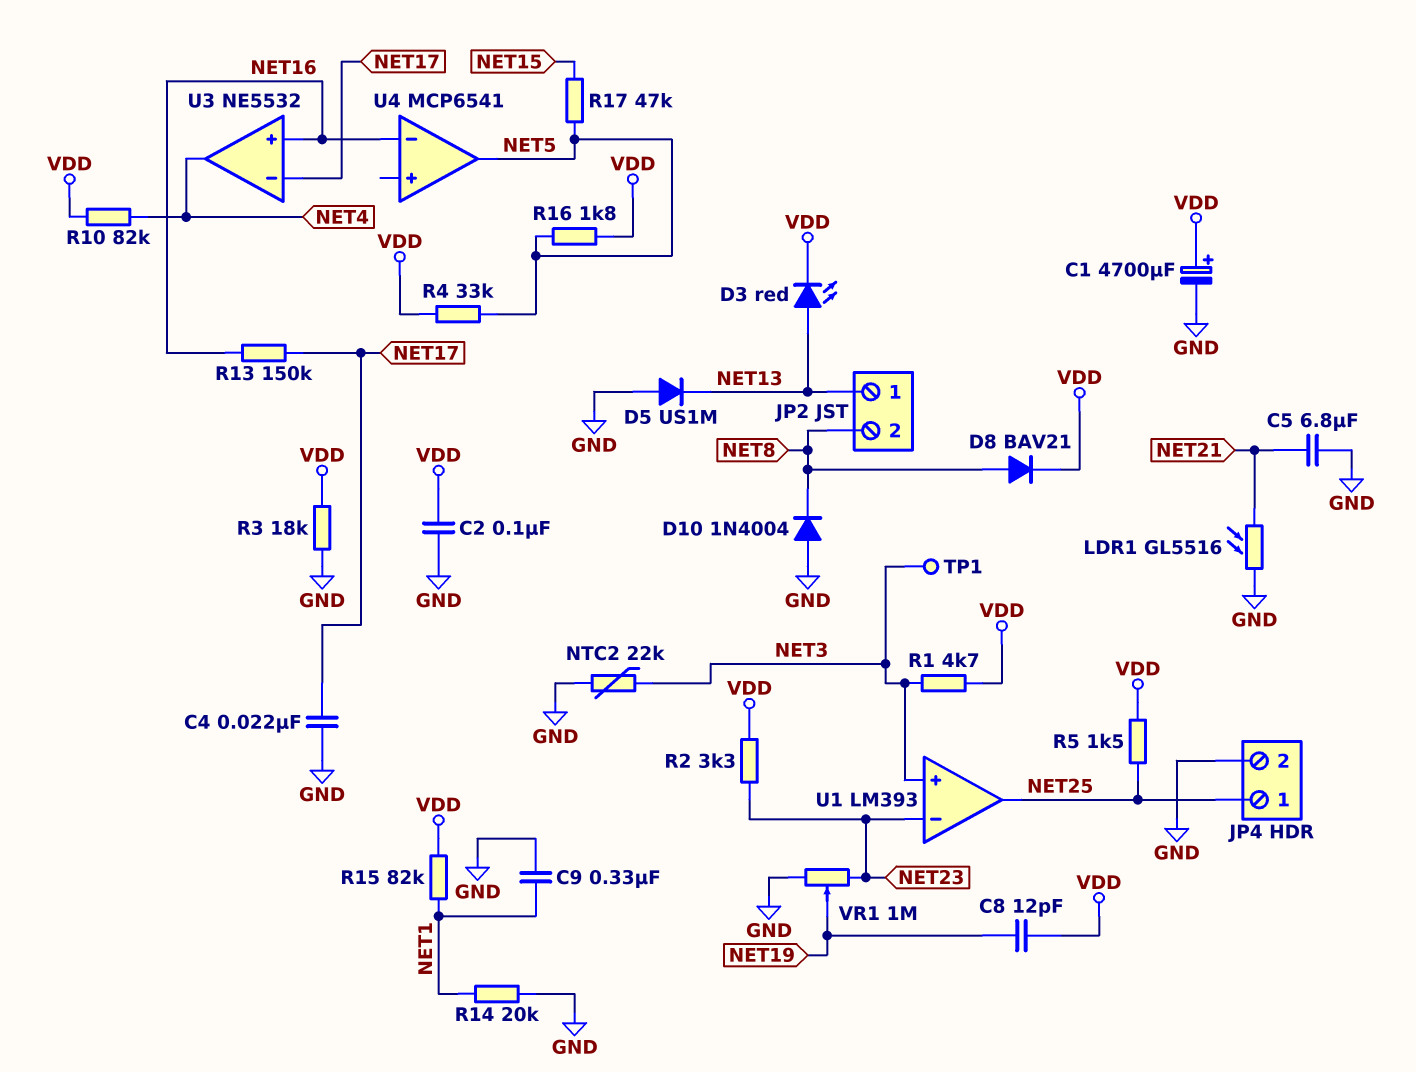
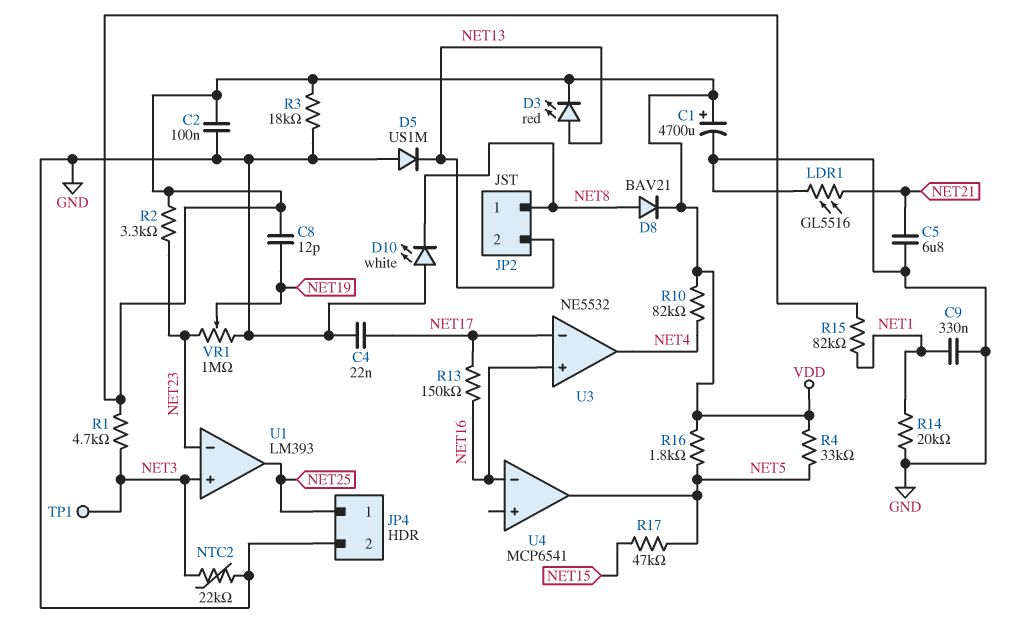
D10: diode 1N4004 (A GND, K NET8) -> LED white (A GND, K NET8)
JP2 pin 1: NET13 -> NET8
JP2 pin 2: NET8 -> NET13
R5: 1.5k (NET25, VDD) -> none

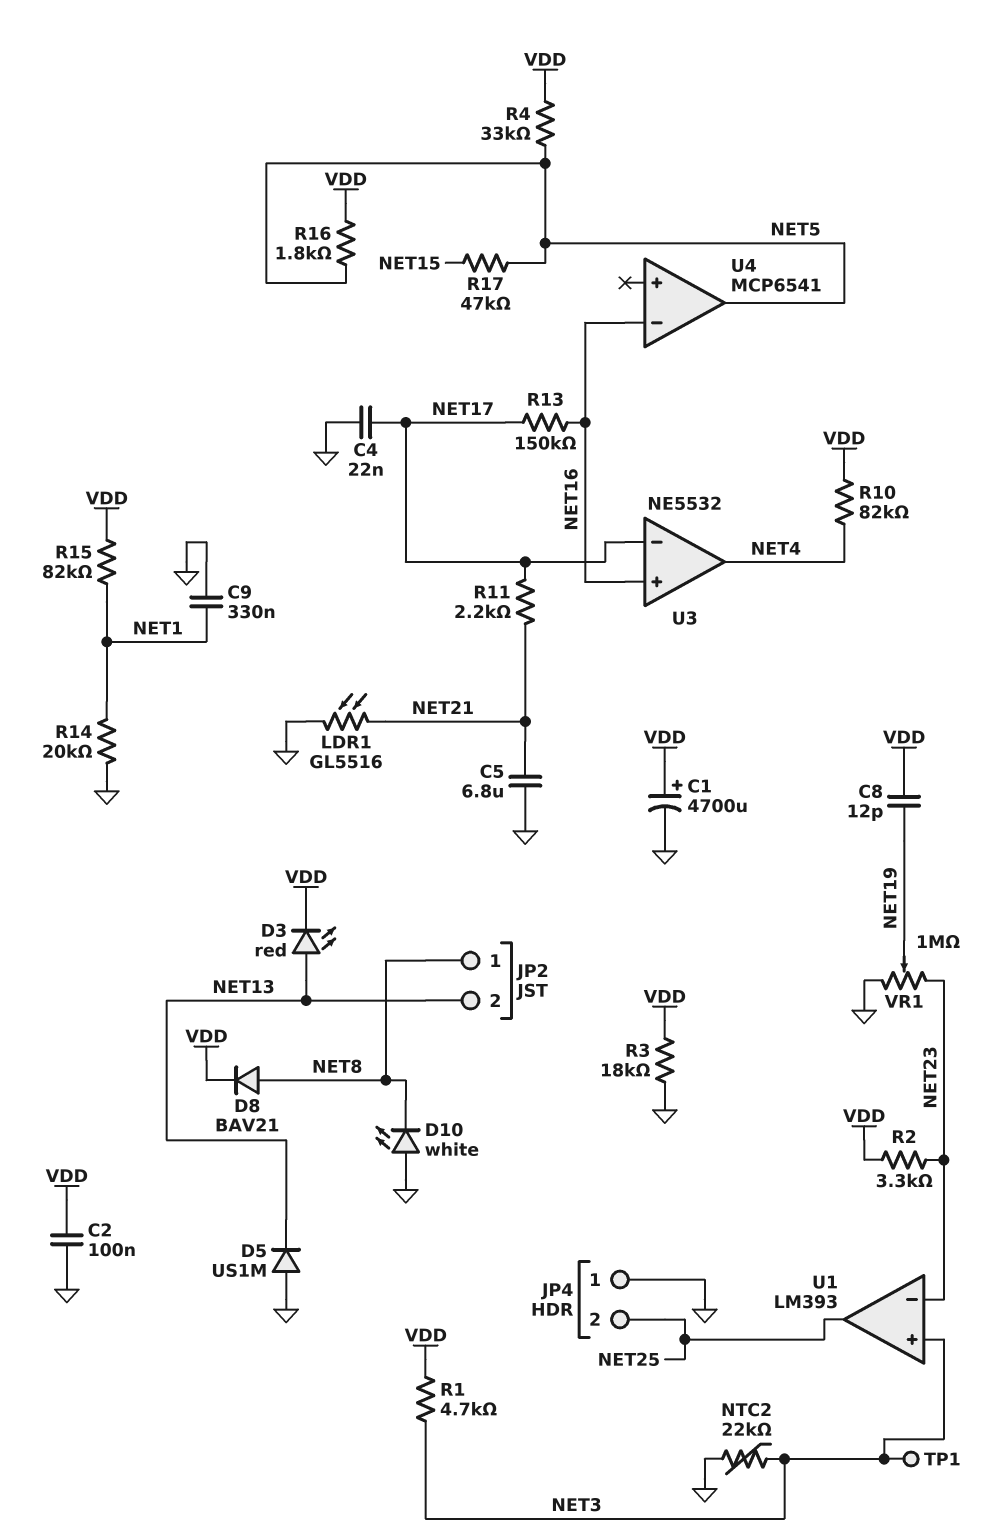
JP4 pin 1: NET25 -> GND
JP4 pin 2: GND -> NET25
R11: none -> 2.2k (NET17, NET21)

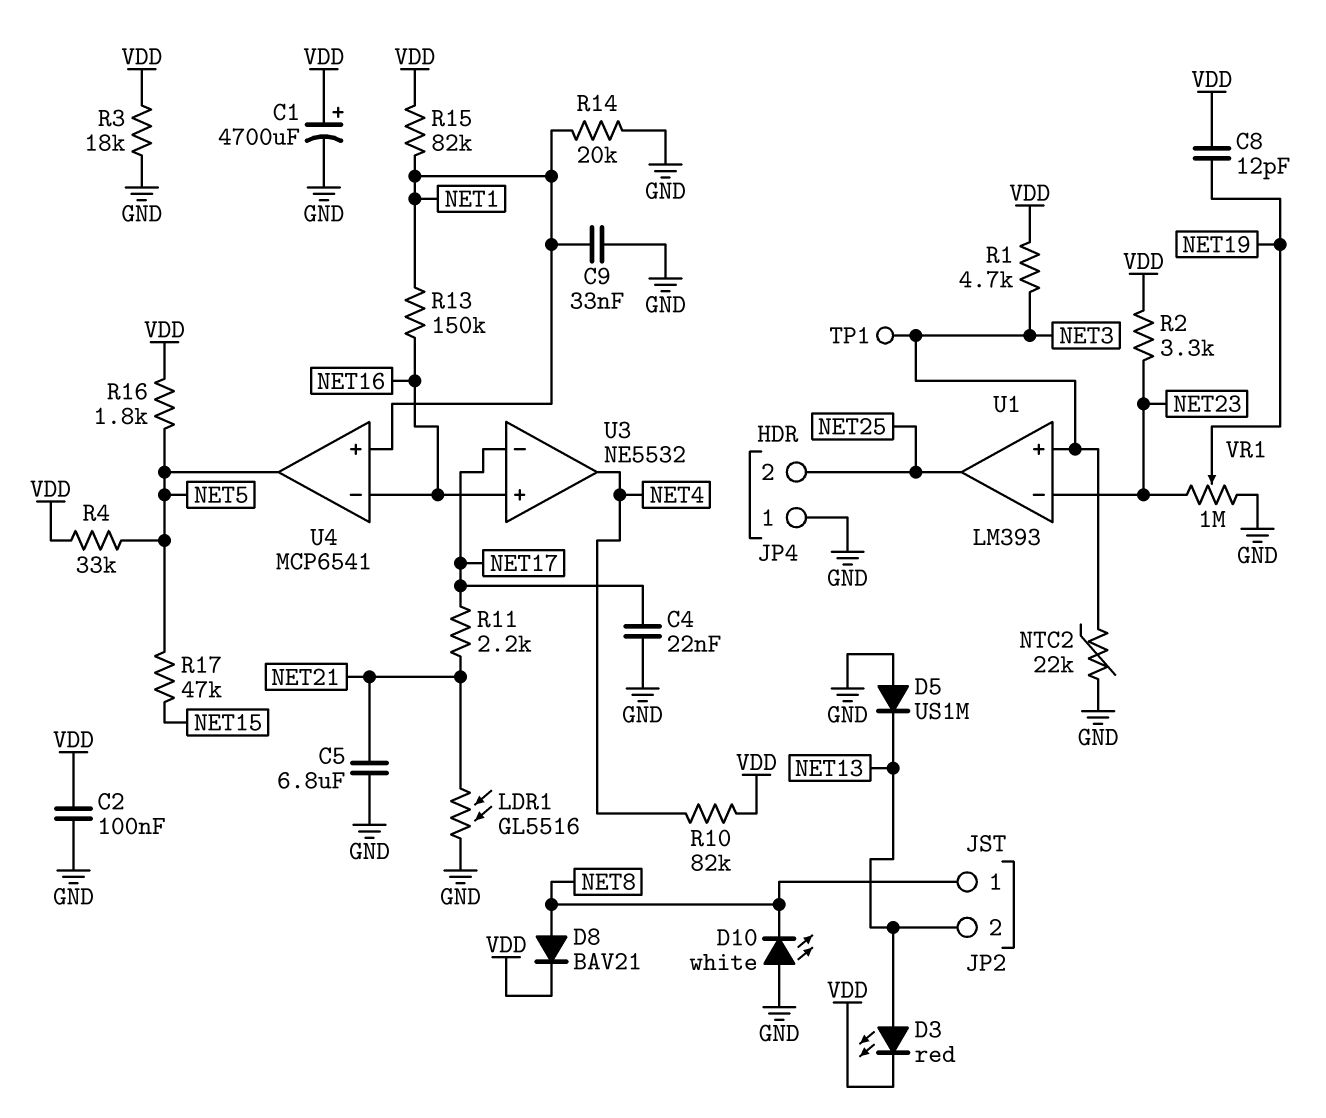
C9: 330nF (GND, NET1) -> 33nF (GND, NET1)
R13: 150k (NET16, NET17) -> 150k (NET1, NET16)
U4 pin in+: none -> NET1

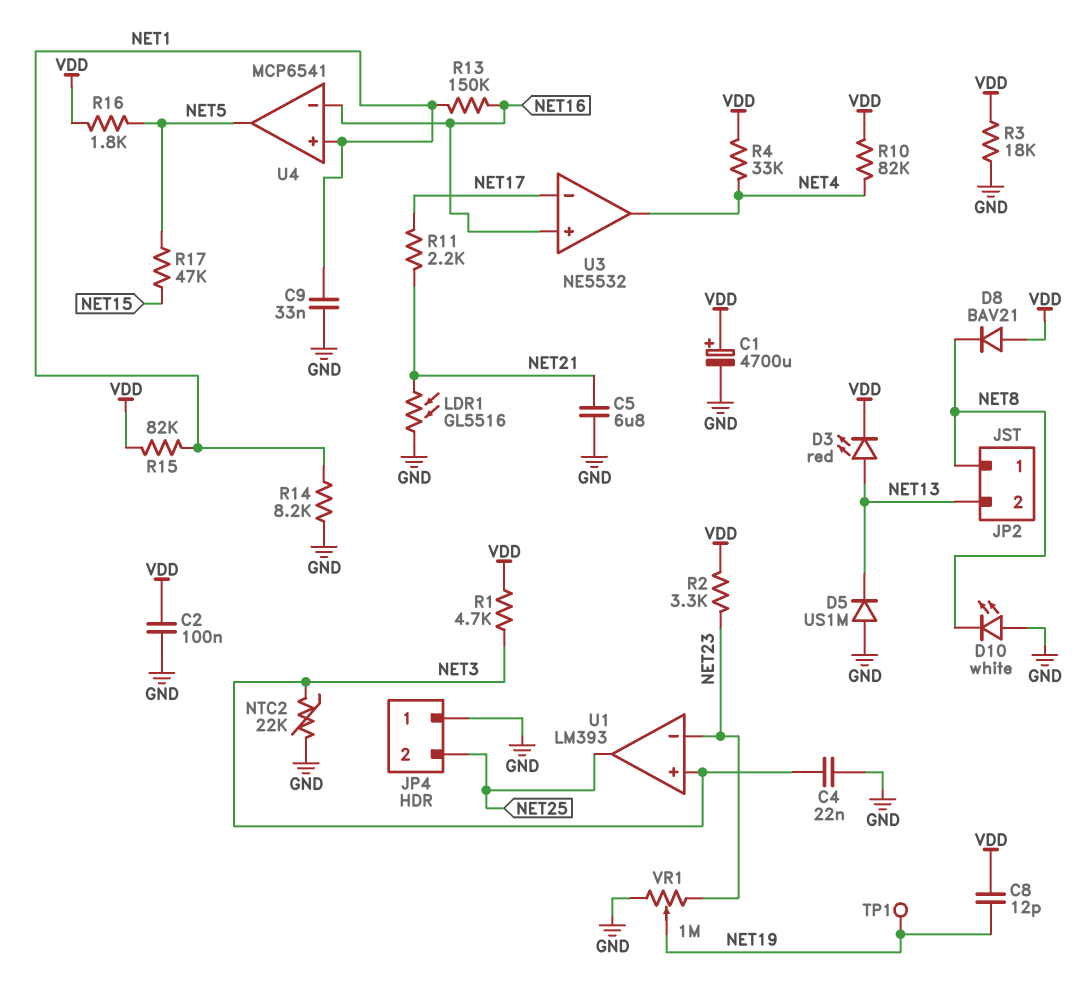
C4: 22nF (GND, NET17) -> 22nF (GND, NET3)
D8: diode BAV21 (A NET8, K VDD) -> diode BAV21 (A VDD, K NET8)
R4: 33k (NET5, VDD) -> 33k (NET4, VDD)
R14: 20k (GND, NET1) -> 8.2k (GND, NET1)
TP1: test point (NET3) -> test point (NET19)

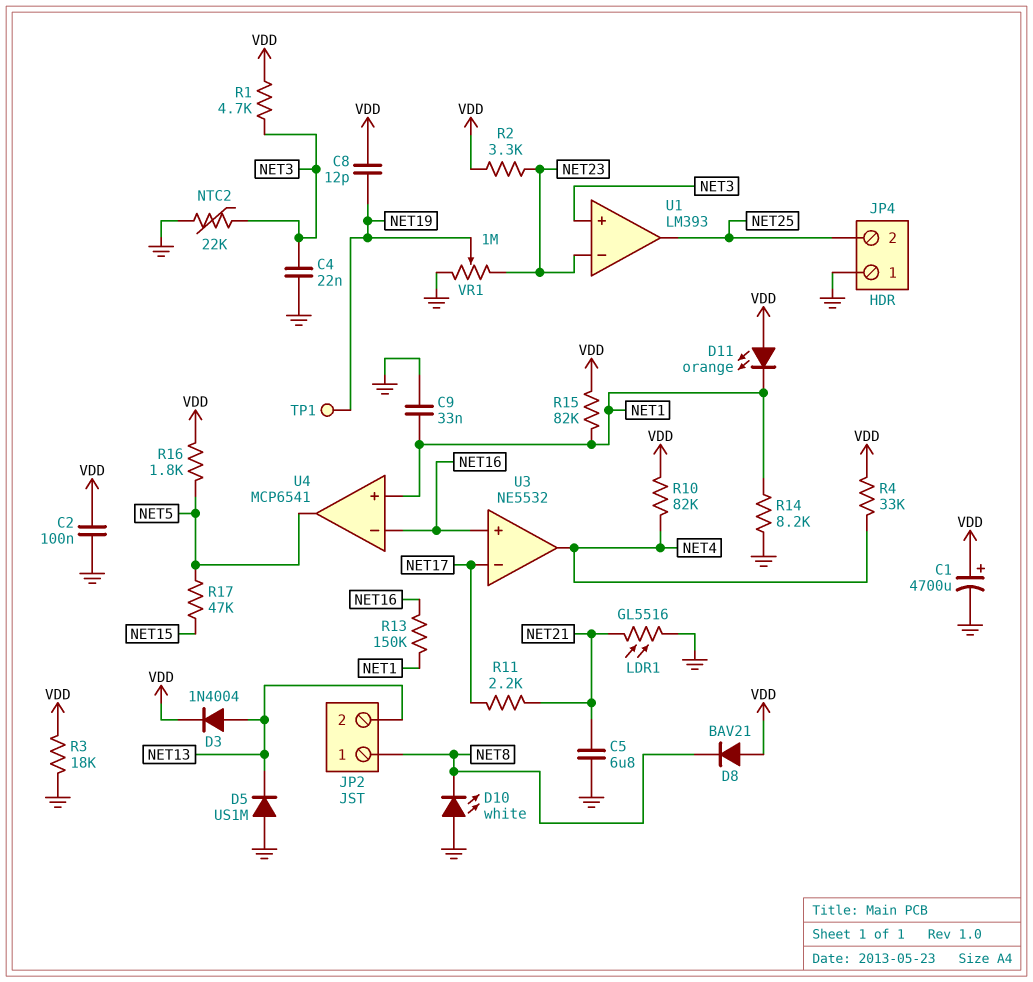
D3: LED red (A NET13, K VDD) -> diode 1N4004 (A NET13, K VDD)
D11: none -> LED orange (A VDD, K NET1)

